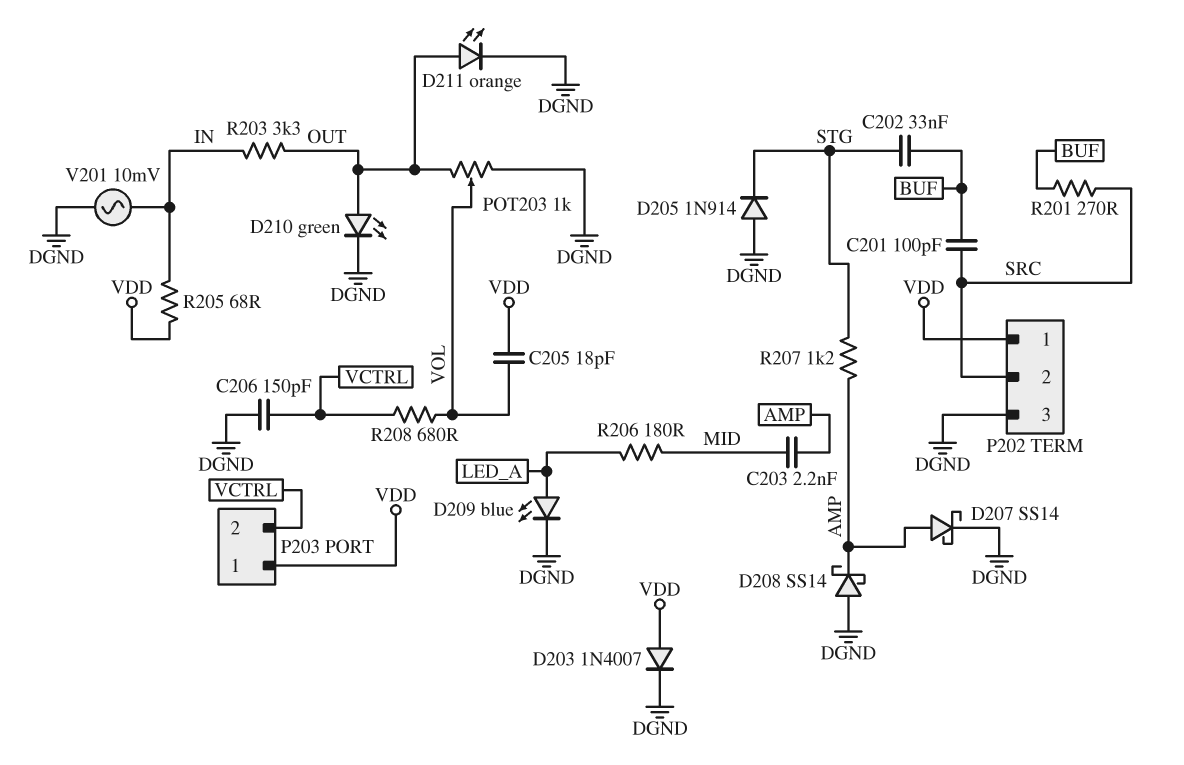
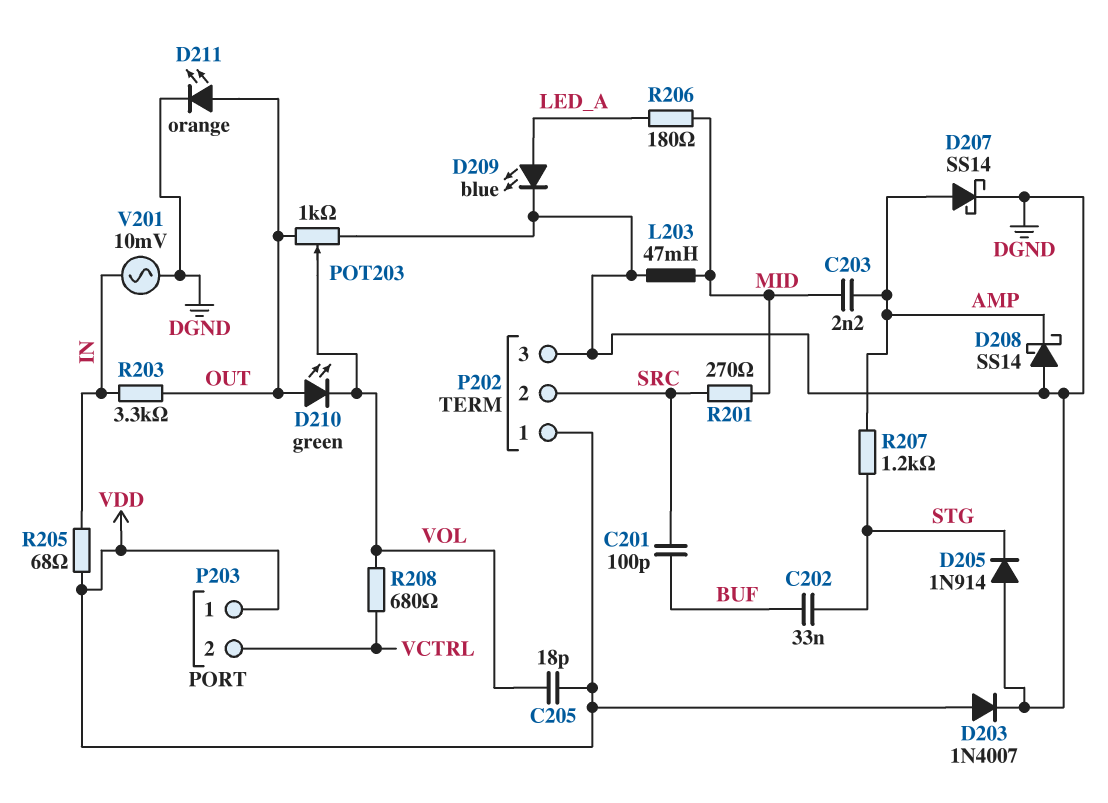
C206: 150pF (DGND, VCTRL) -> none
D210: LED green (A OUT, K DGND) -> LED green (A OUT, K VOL)
L203: none -> 47mH (DGND, MID)
R201: 270 (BUF, SRC) -> 270 (MID, SRC)

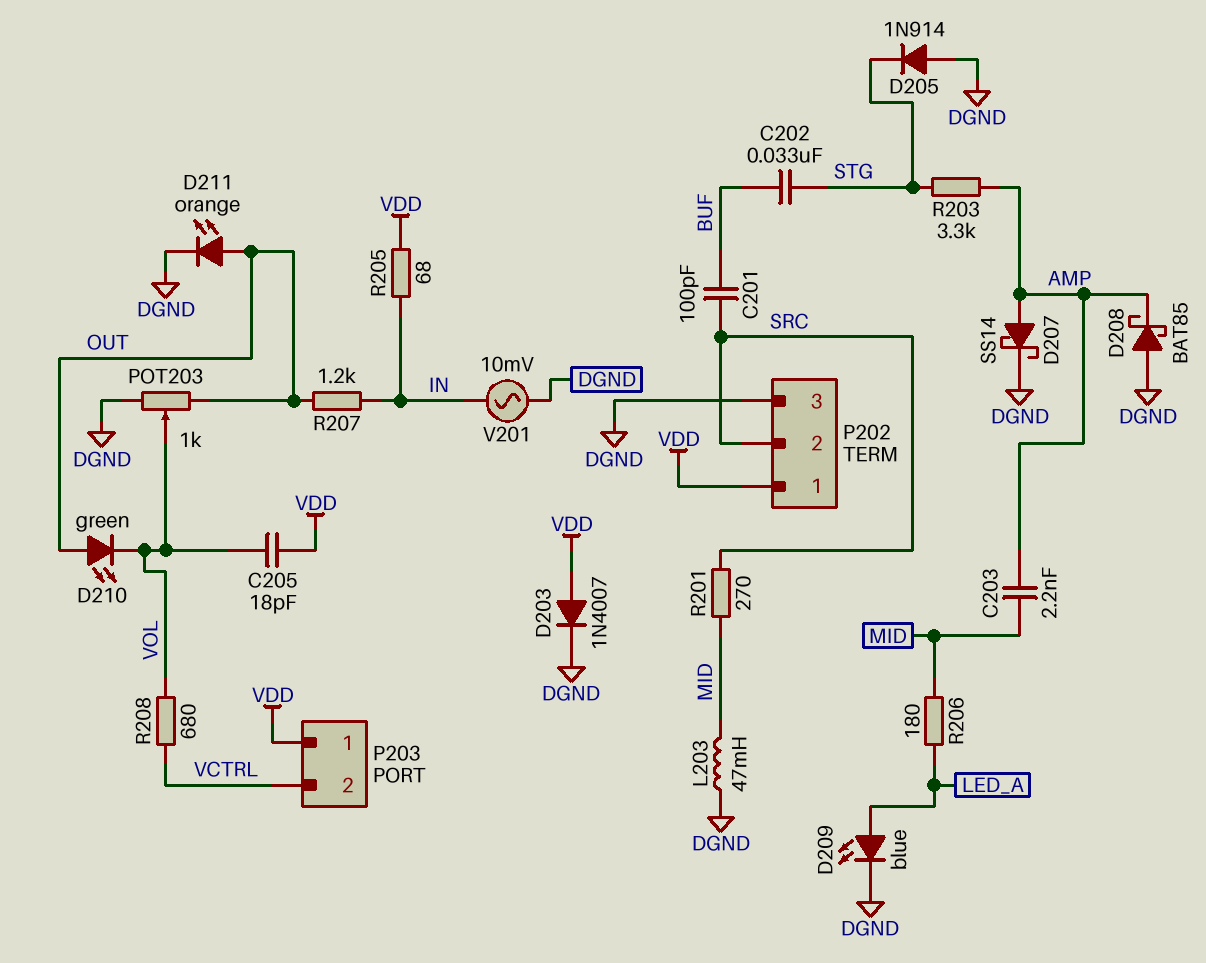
D208: schottky SS14 (A DGND, K AMP) -> schottky BAT85 (A DGND, K AMP)
R203: 3.3k (IN, OUT) -> 3.3k (AMP, STG)
R207: 1.2k (AMP, STG) -> 1.2k (IN, OUT)

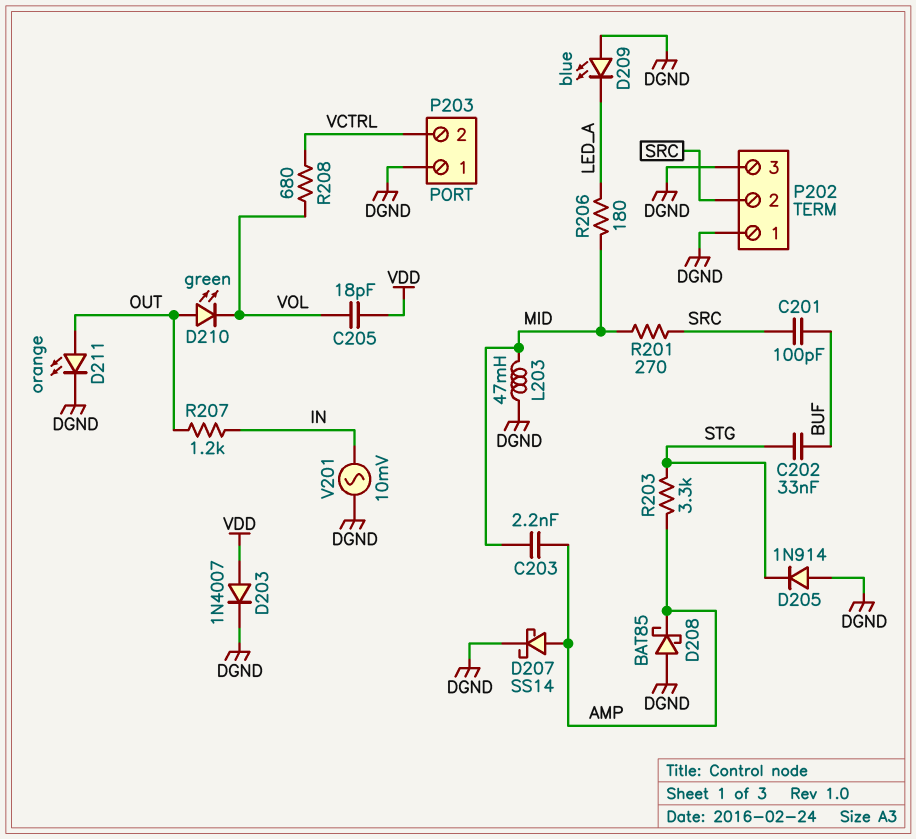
D209: LED blue (A LED_A, K DGND) -> LED blue (A DGND, K LED_A)
P202 pin 1: VDD -> DGND
P203 pin 1: VDD -> DGND
POT203: 1k (DGND, OUT, wiper VOL) -> none
R205: 68 (IN, VDD) -> none

